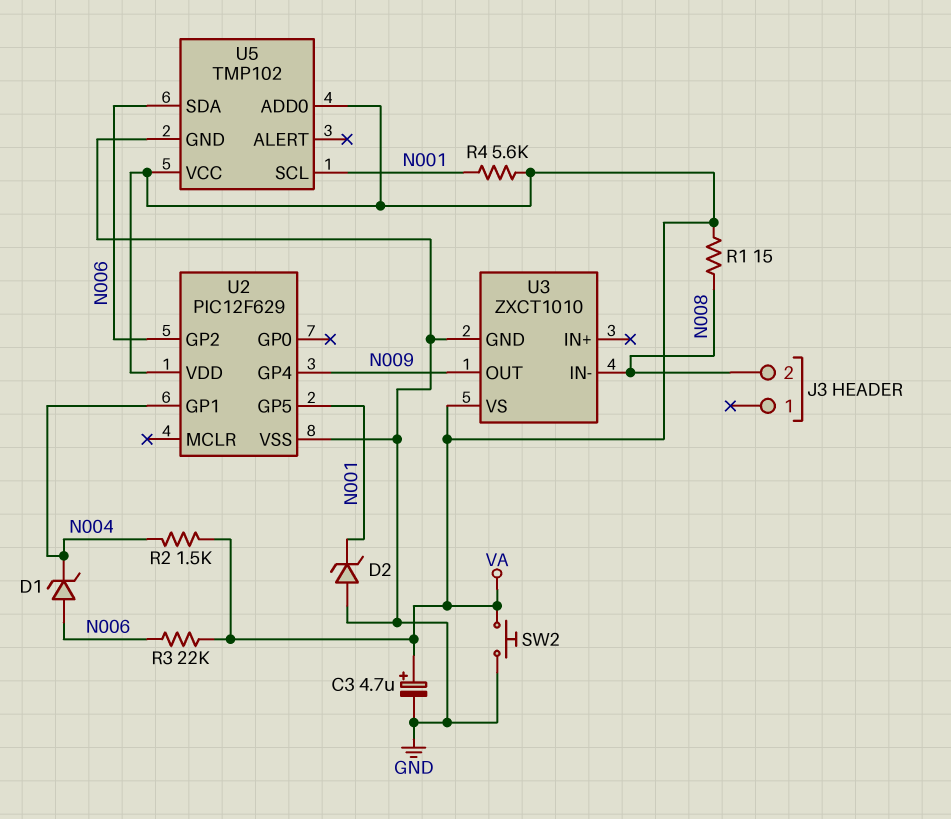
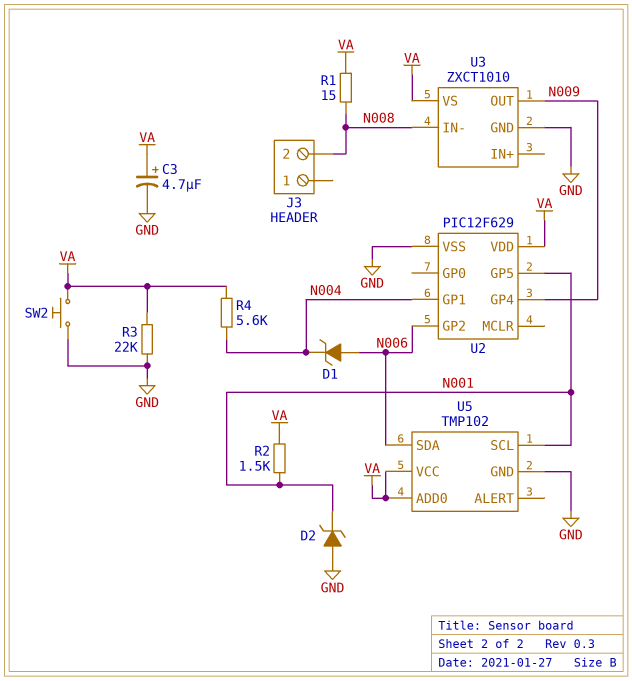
R2: 1.5k (N004, VA) -> 1.5k (N001, VA)
R3: 22k (N006, VA) -> 22k (GND, VA)
R4: 5.6k (N001, VA) -> 5.6k (N004, VA)

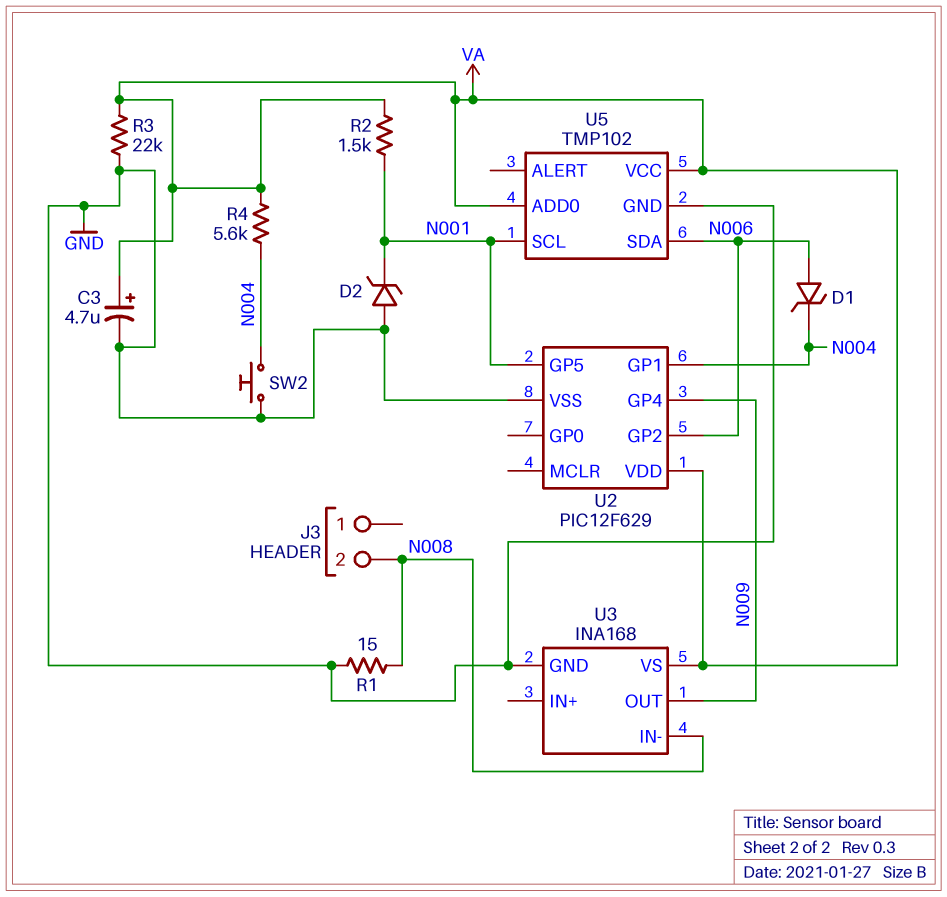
R1: 15 (N008, VA) -> 15 (GND, N008)
SW2: button (GND, VA) -> button (GND, N004)
U3: ZXCT1010 -> INA168

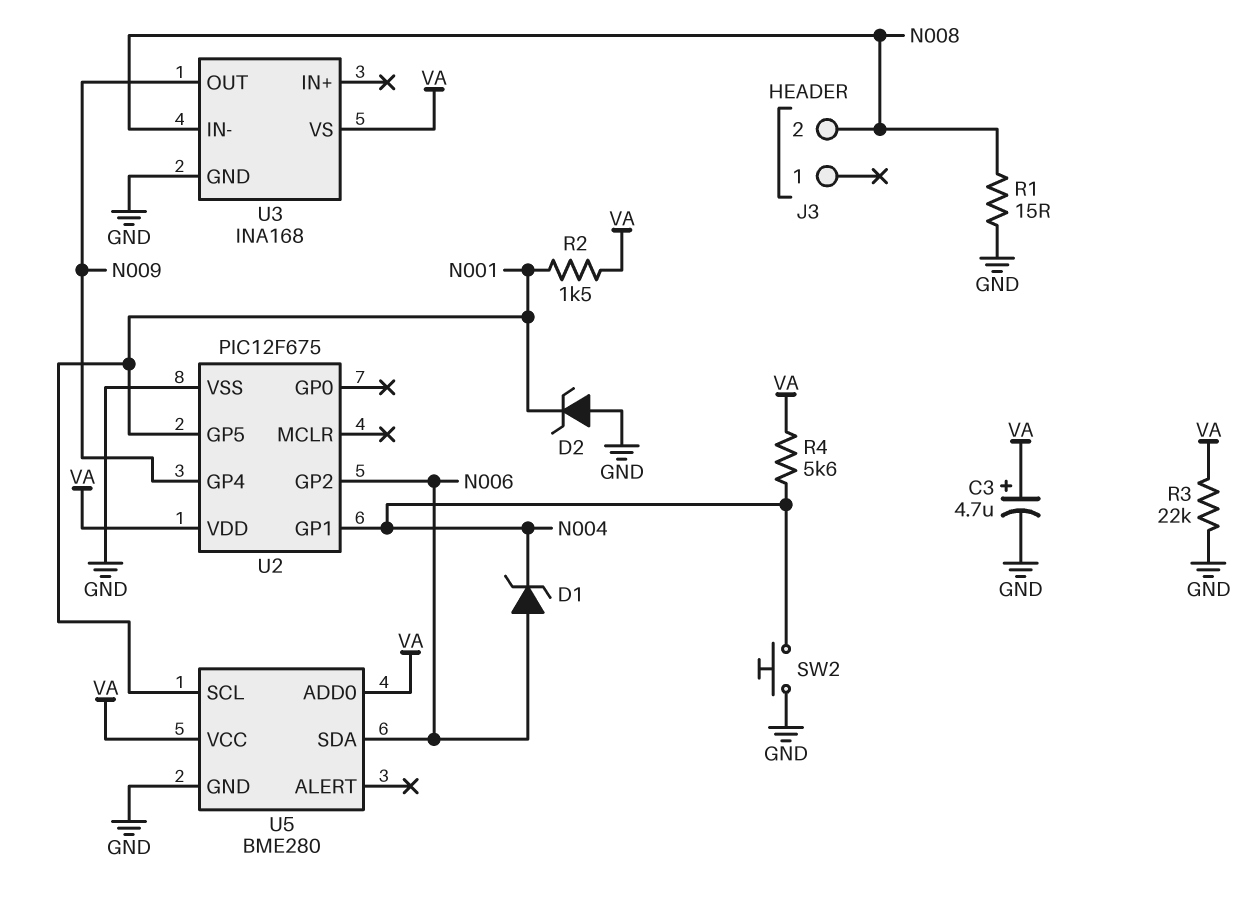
U2: PIC12F629 -> PIC12F675
U5: TMP102 -> BME280

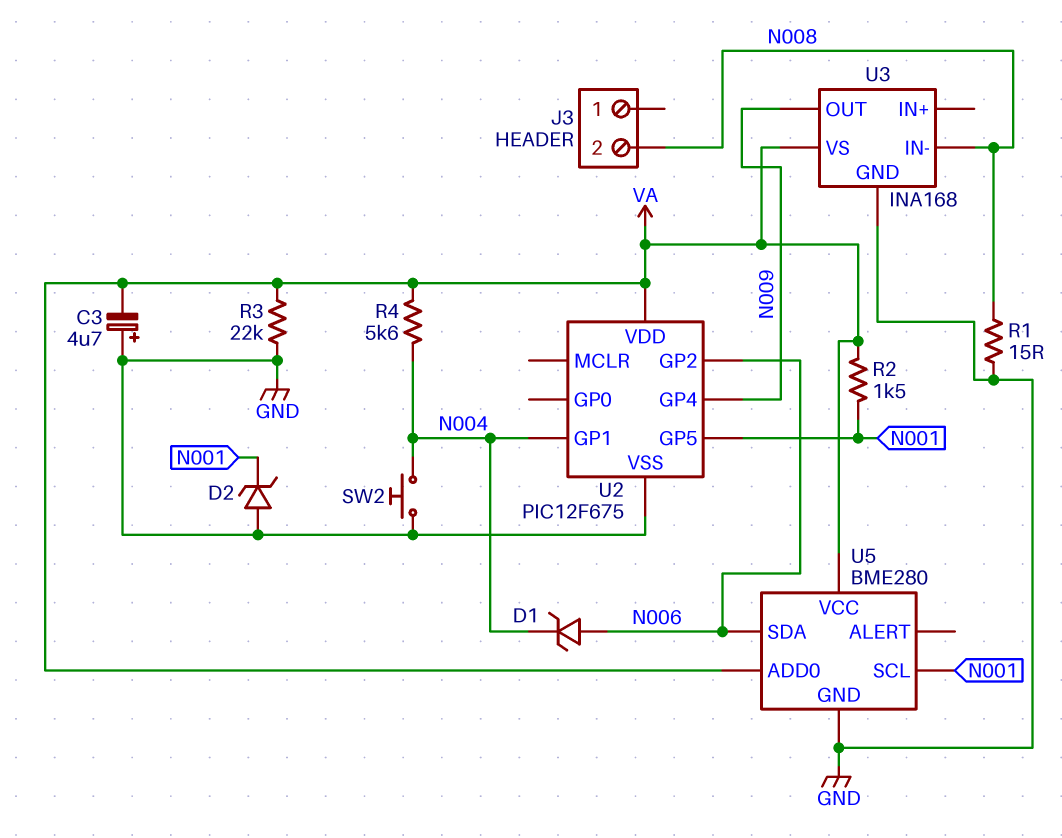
C3: 4.7uF (plus VA, minus GND) -> 4.7uF (plus GND, minus VA)

